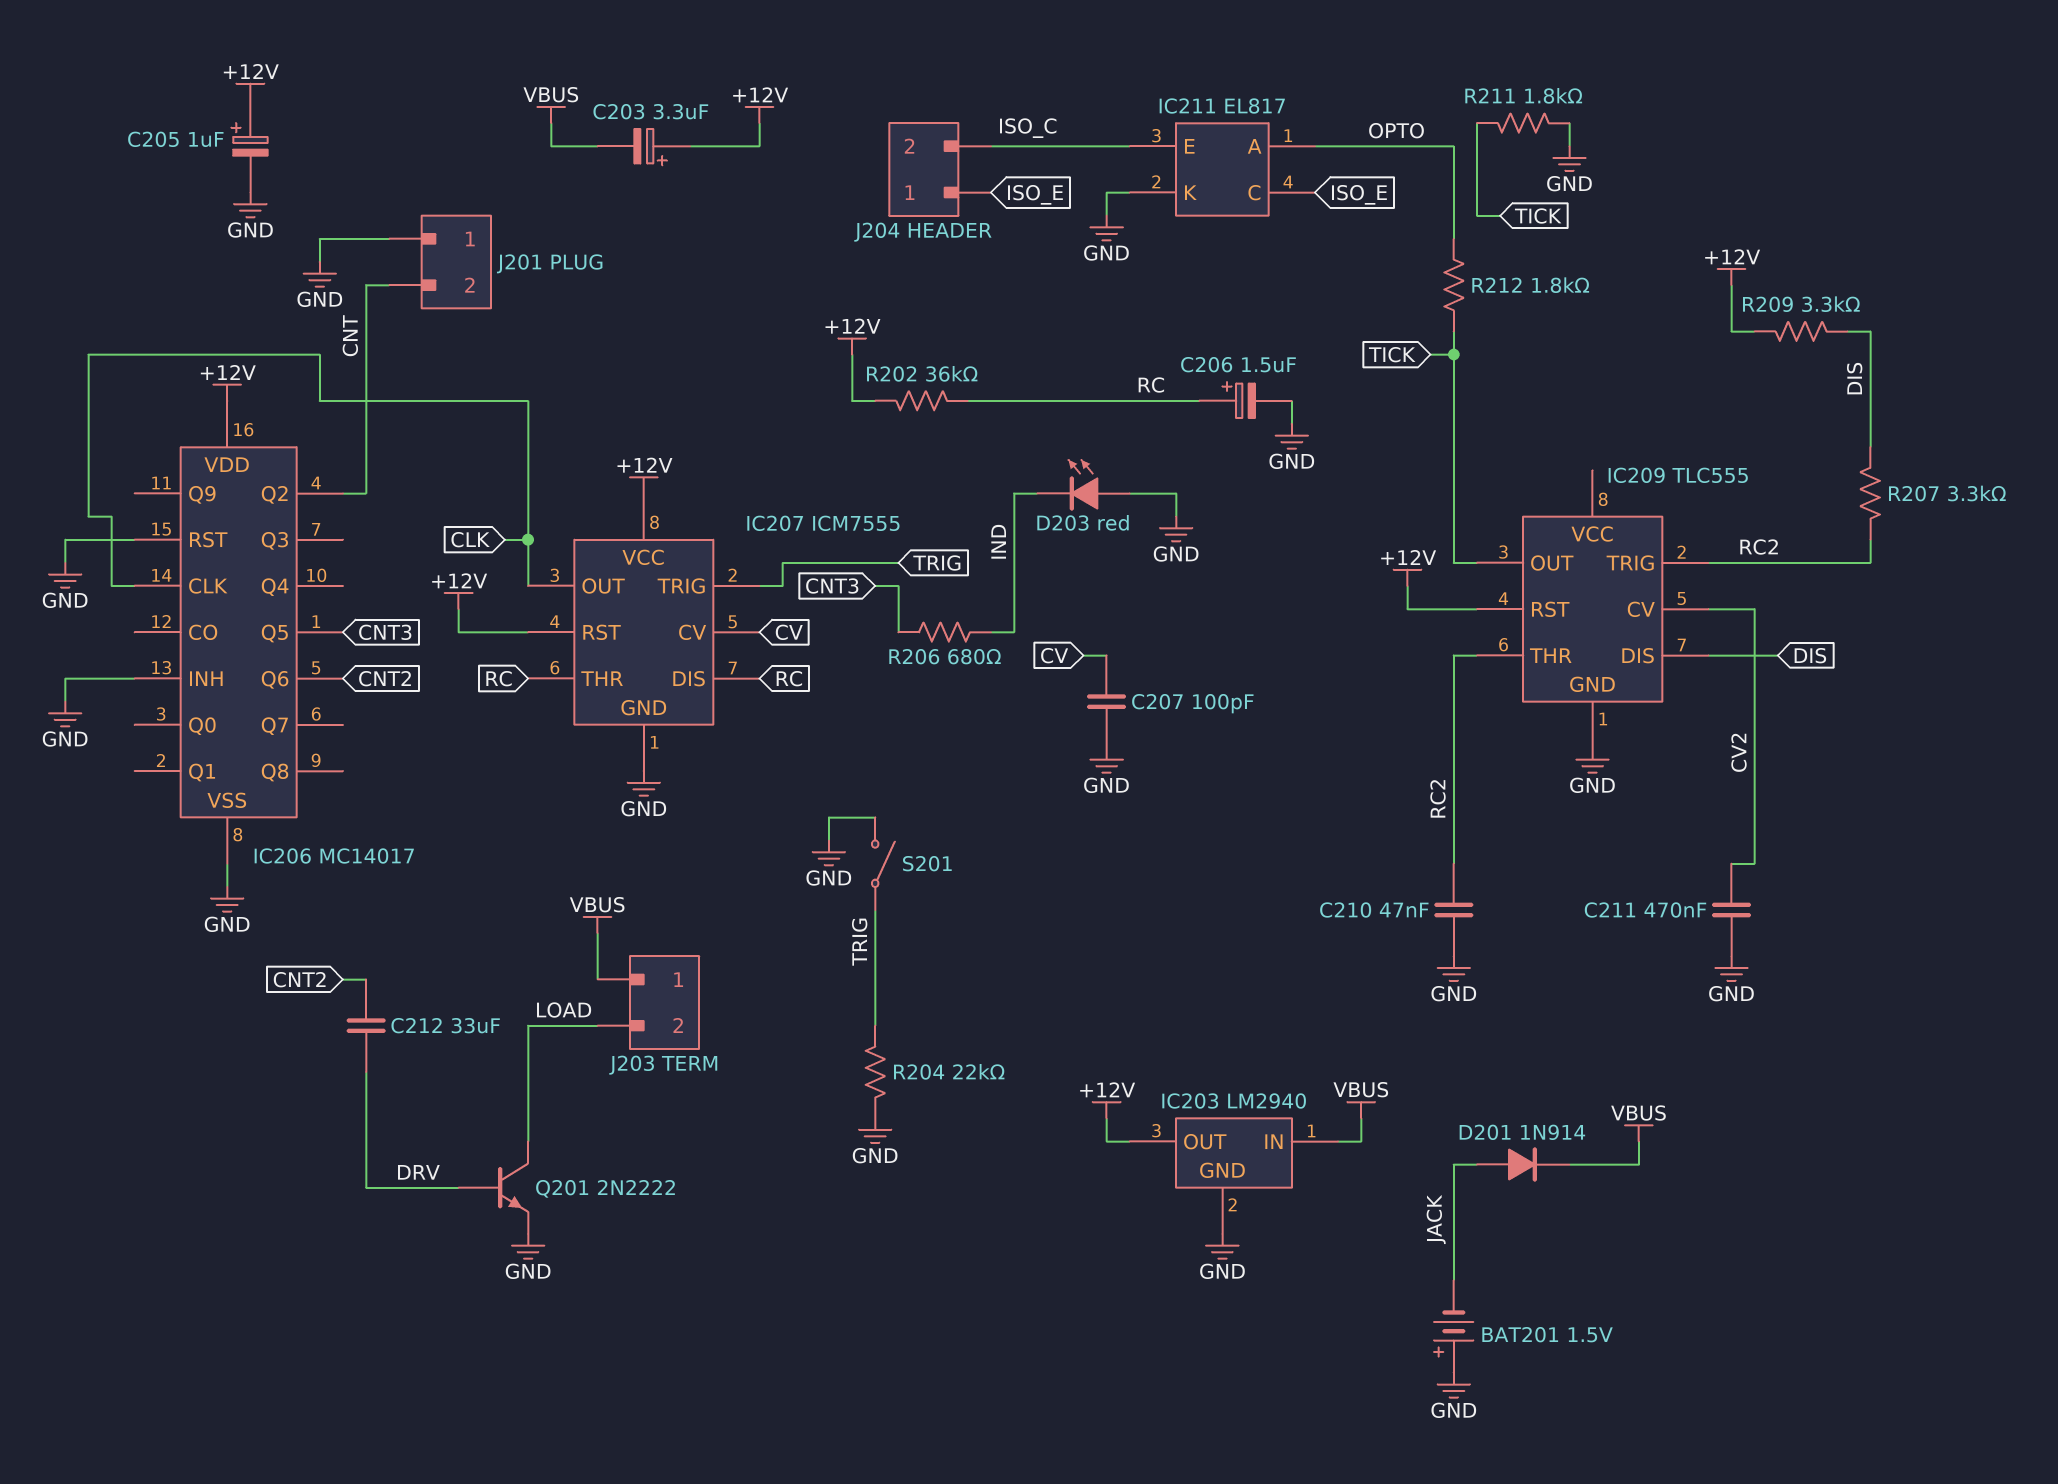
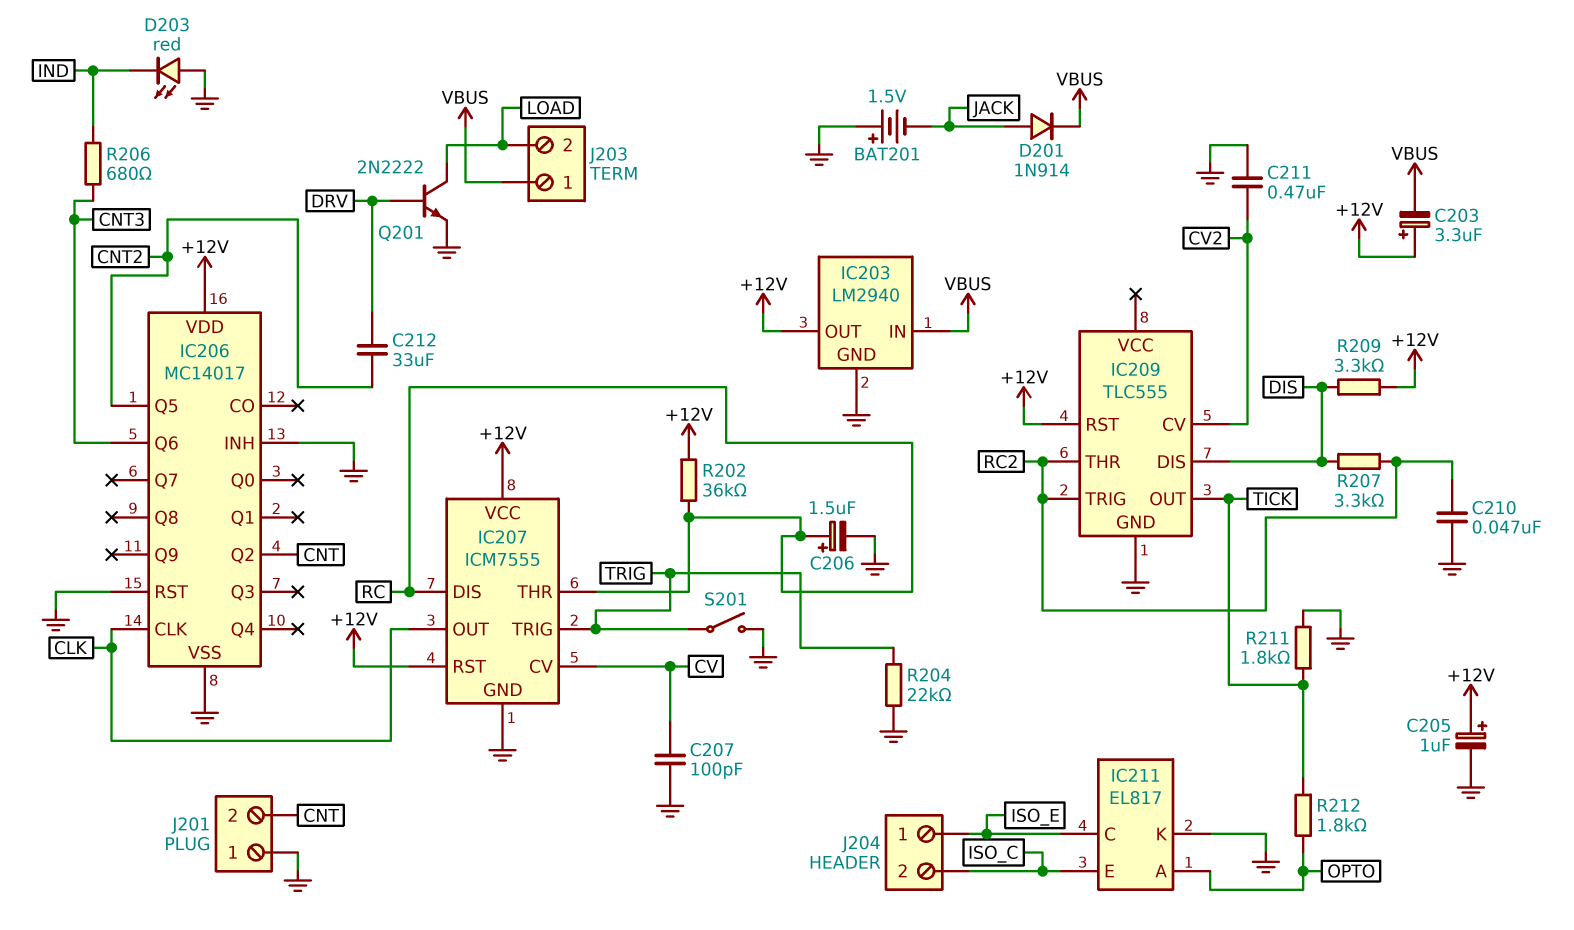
IC206 pin Q5: CNT3 -> CNT2
IC206 pin Q6: CNT2 -> CNT3

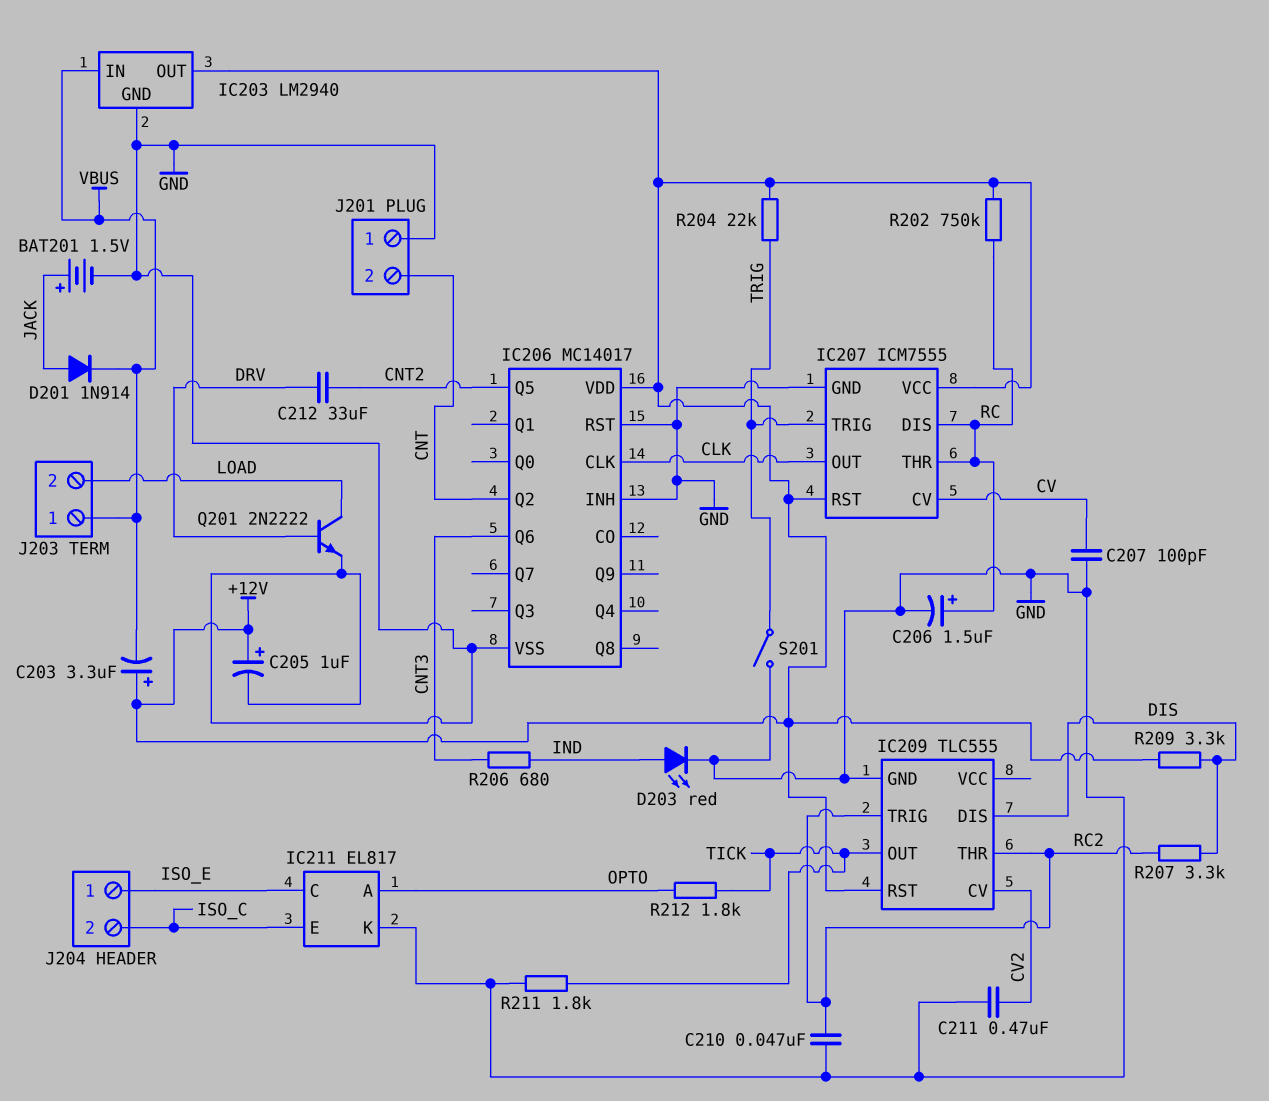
BAT201: 1.5V (plus GND, minus JACK) -> 1.5V (plus JACK, minus GND)
D203: LED red (A GND, K IND) -> LED red (A IND, K GND)
R202: 36k (+12V, RC) -> 750k (+12V, RC)
R204: 22k (GND, TRIG) -> 22k (+12V, TRIG)

